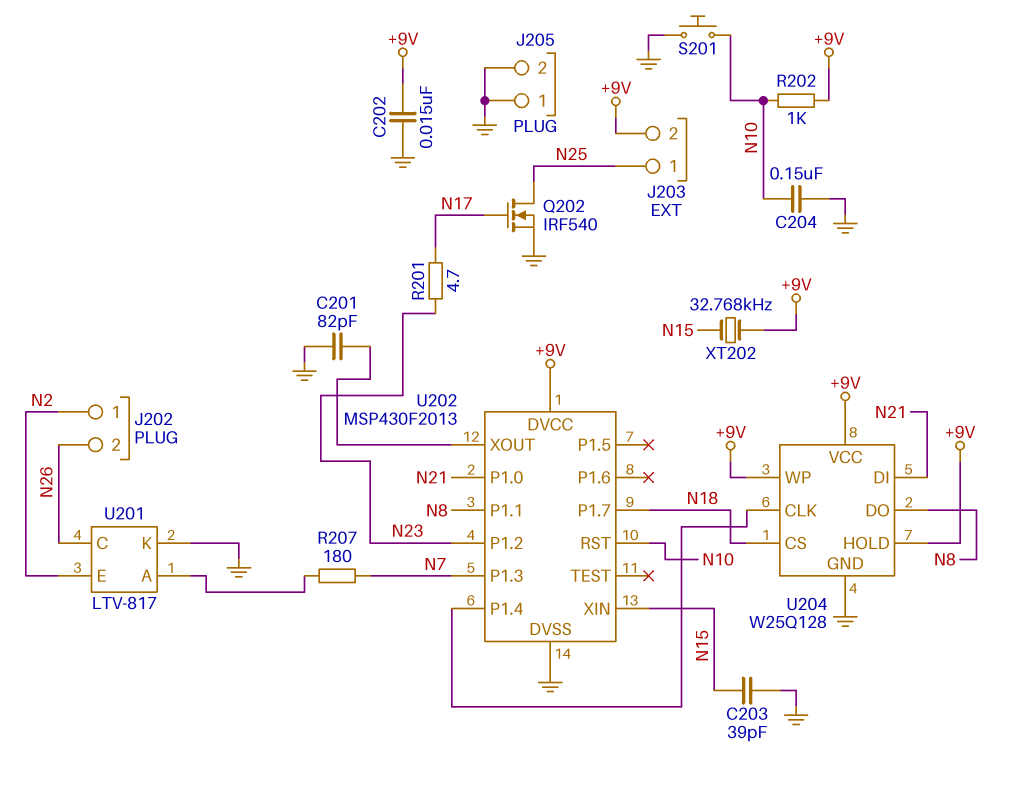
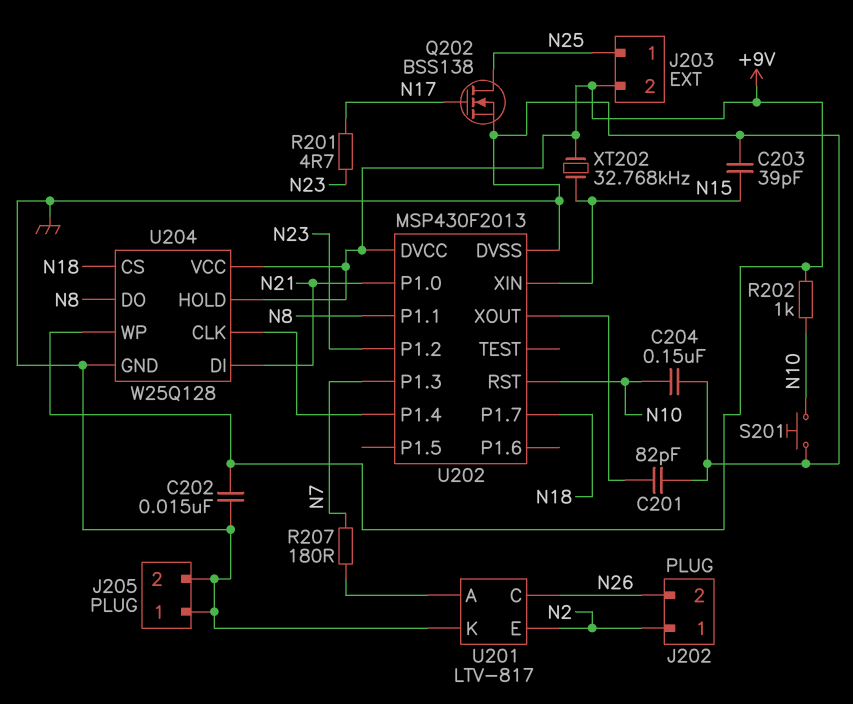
Q202: NMOS IRF540 (G N17, D N25, S GND) -> NMOS BSS138 (G N17, D N25, S GND)

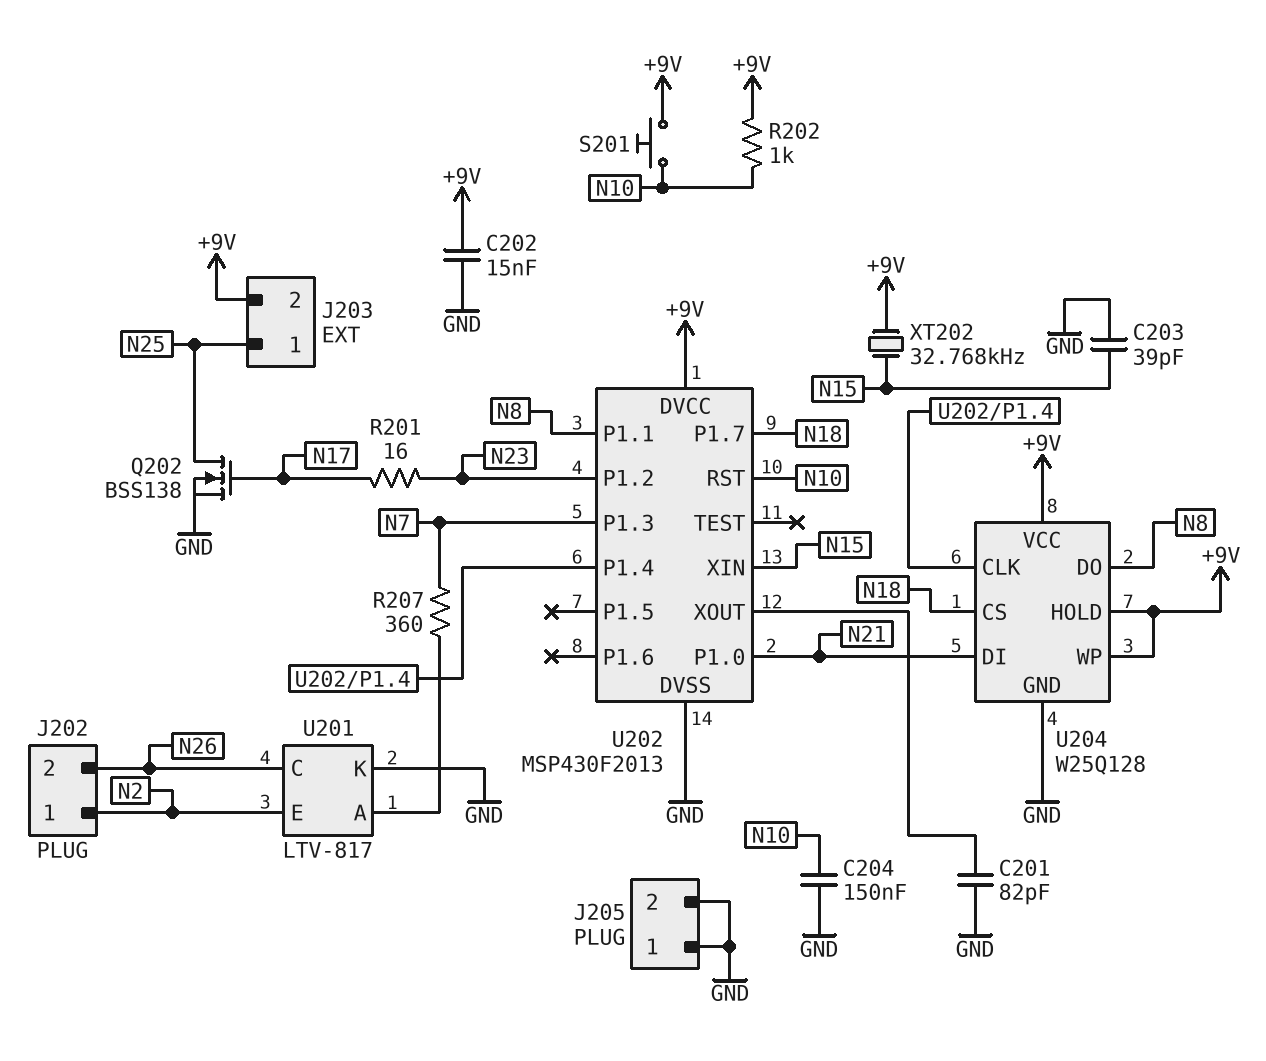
R201: 4.7 (N17, N23) -> 16 (N17, N23)
R207: 180 (N7, U201/A) -> 360 (N7, U201/A)
S201: button (GND, N10) -> button (+9V, N10)

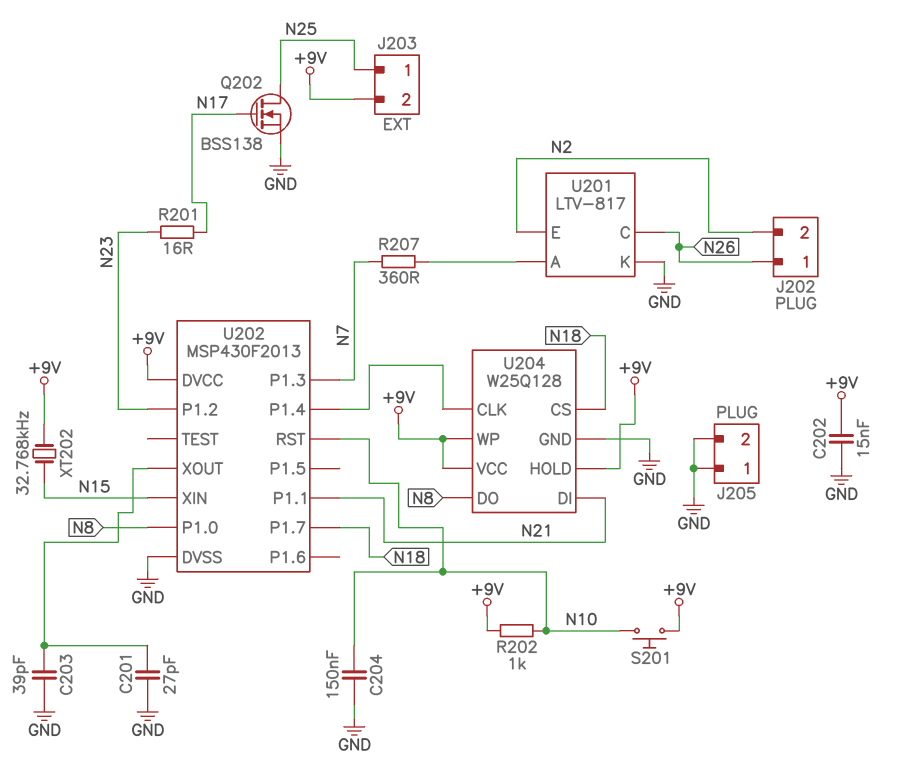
C201: 82pF (GND, U202/XOUT) -> 27pF (GND, U202/XOUT)
C203: 39pF (GND, N15) -> 39pF (GND, U202/XOUT)
J202 pin 1: N2 -> N26
J202 pin 2: N26 -> N2
U202 pin P1.0: N21 -> N8
U202 pin P1.1: N8 -> N21

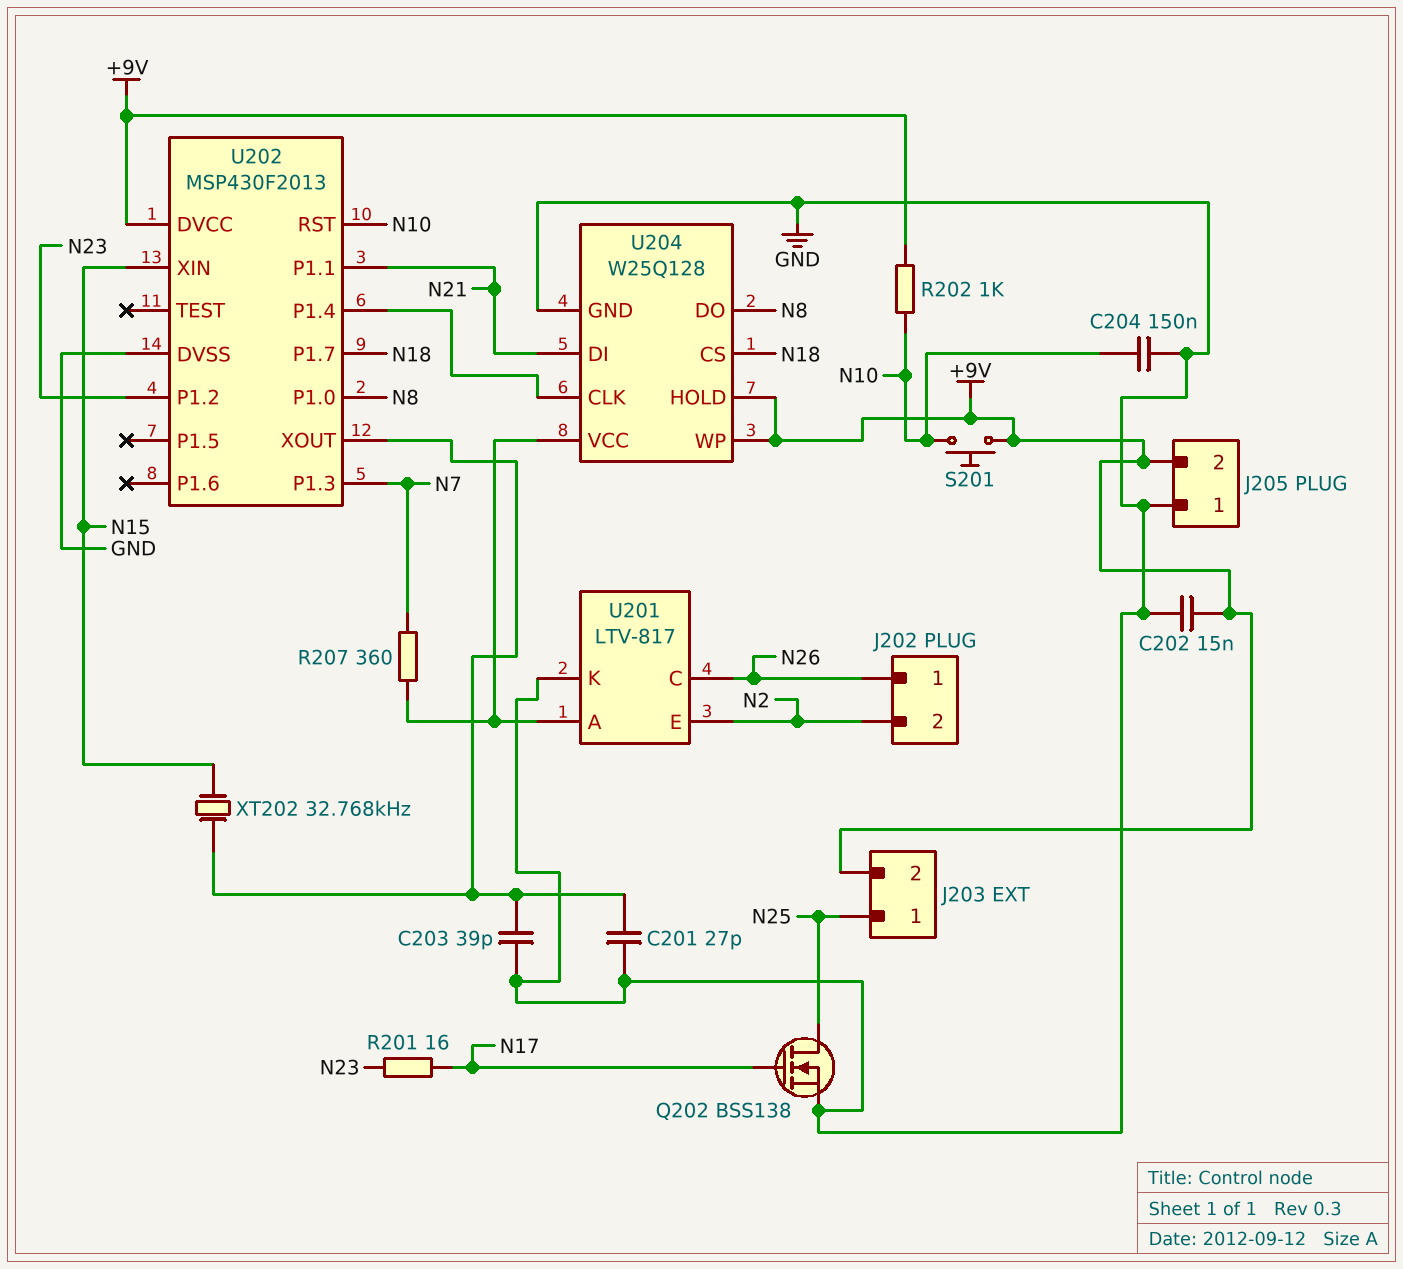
J205 pin 2: GND -> +9V
U204 pin VCC: +9V -> U201/A
XT202: 32.768kHz (+9V, N15) -> 32.768kHz (N15, U202/XOUT)

